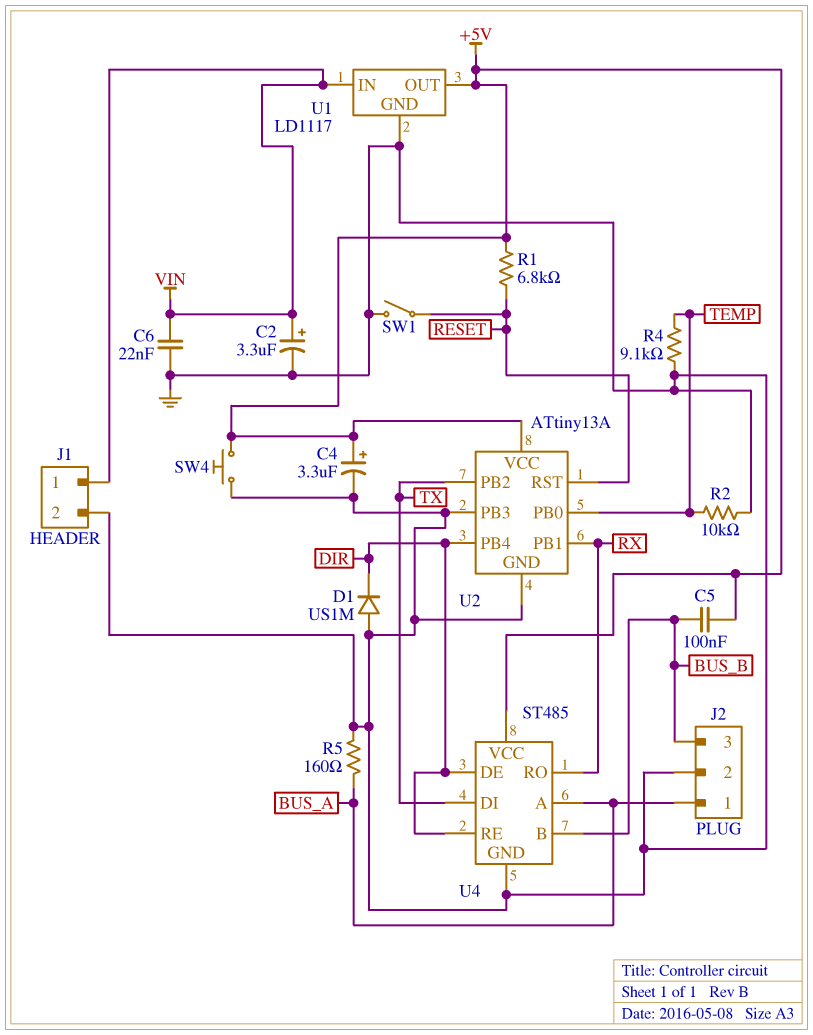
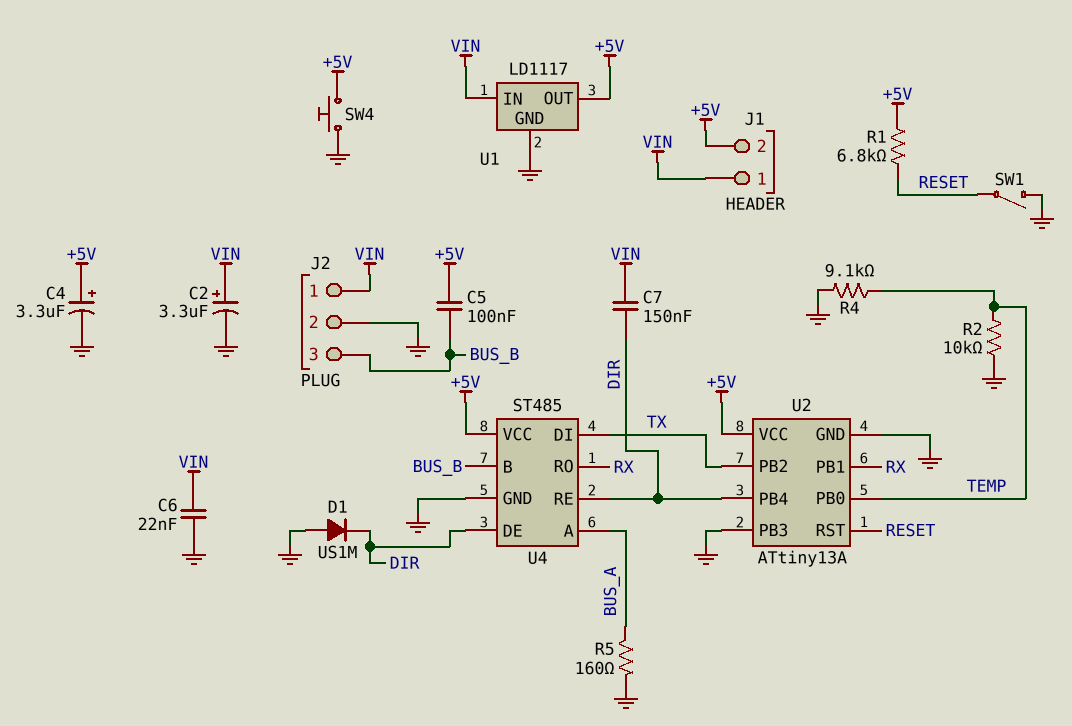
C7: none -> 150nF (DIR, VIN)
J1 pin 2: GND -> +5V
J2 pin 1: BUS_A -> VIN

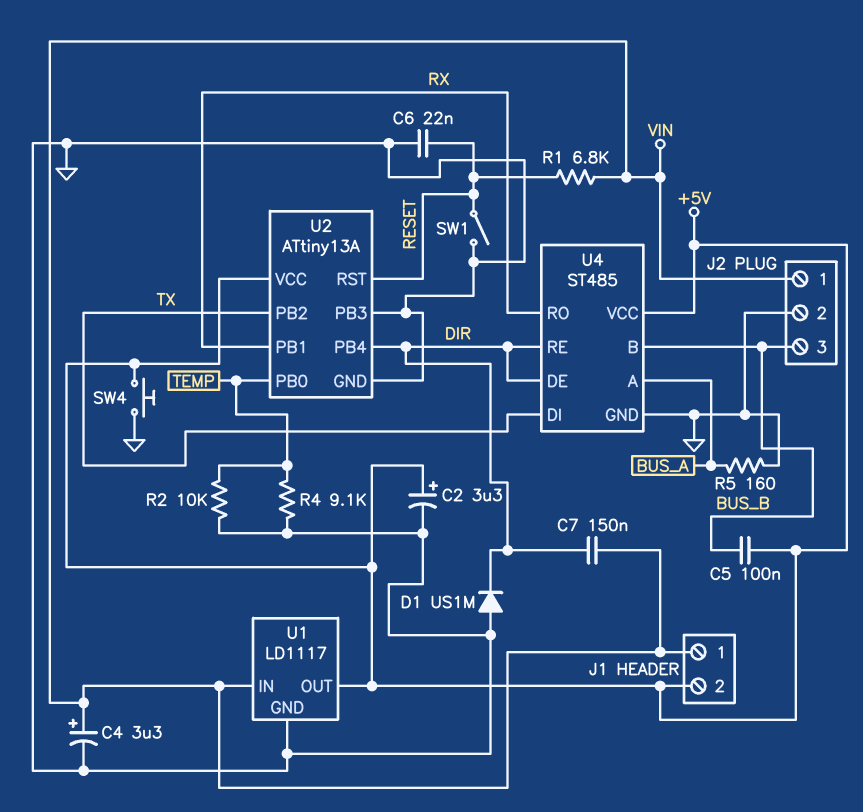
C2: 3.3uF (plus VIN, minus GND) -> 3.3uF (plus +5V, minus GND)
C4: 3.3uF (plus +5V, minus GND) -> 3.3uF (plus VIN, minus GND)
C6: 22nF (GND, VIN) -> 22nF (GND, RESET)
R1: 6.8k (+5V, RESET) -> 6.8k (RESET, VIN)

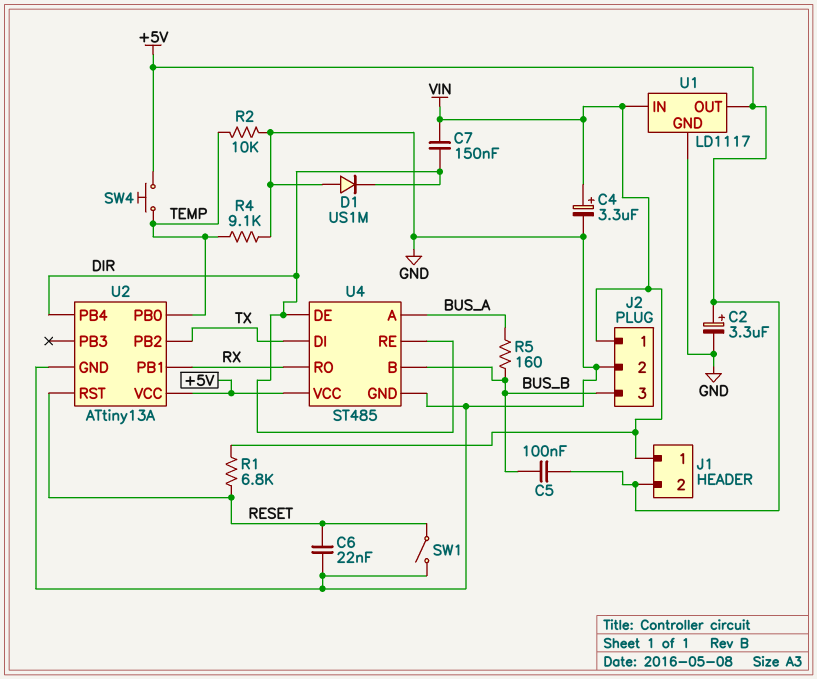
R5: 160 (BUS_A, GND) -> 160 (BUS_A, BUS_B)
SW4: button (+5V, GND) -> button (+5V, TEMP)
U2 pin PB3: GND -> none

